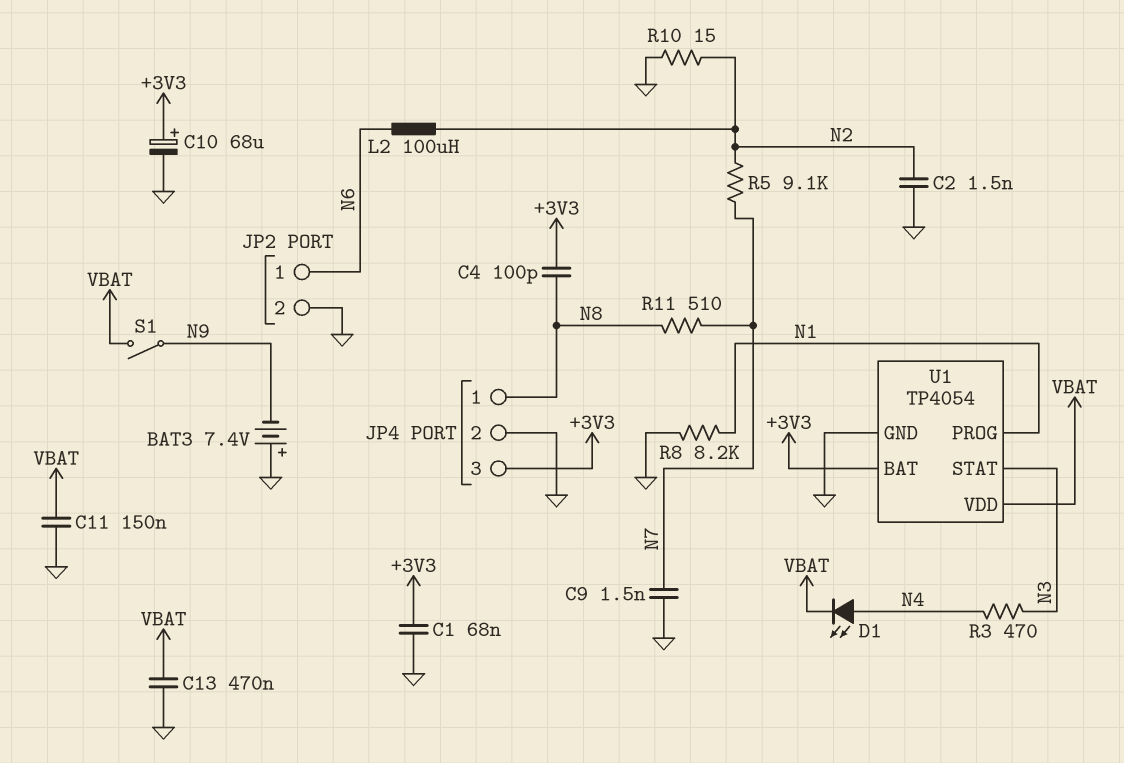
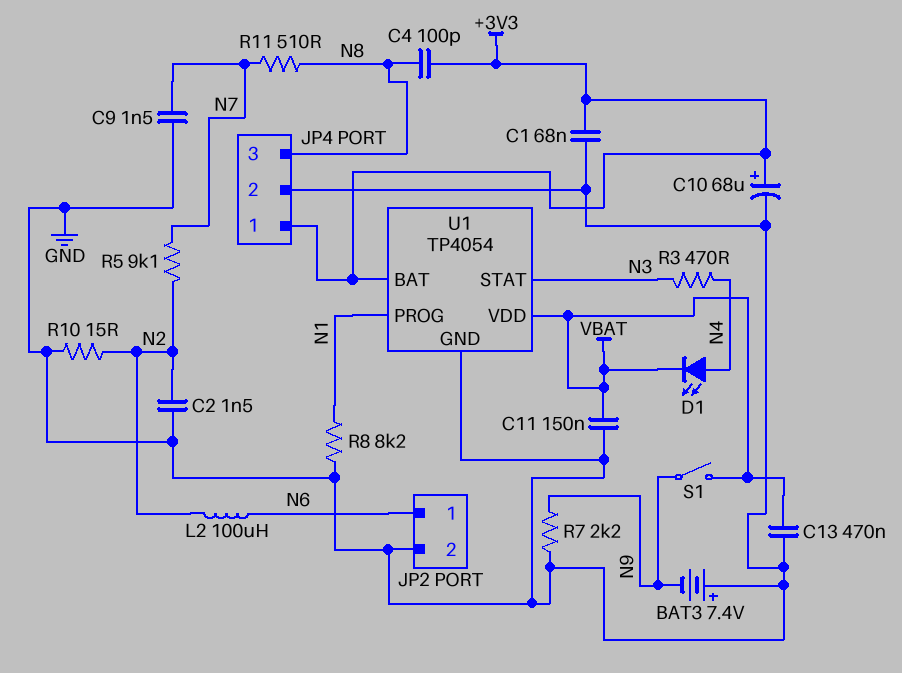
JP4 pin 1: N8 -> +3V3
JP4 pin 3: +3V3 -> N8
R7: none -> 2.2k (GND, N9)

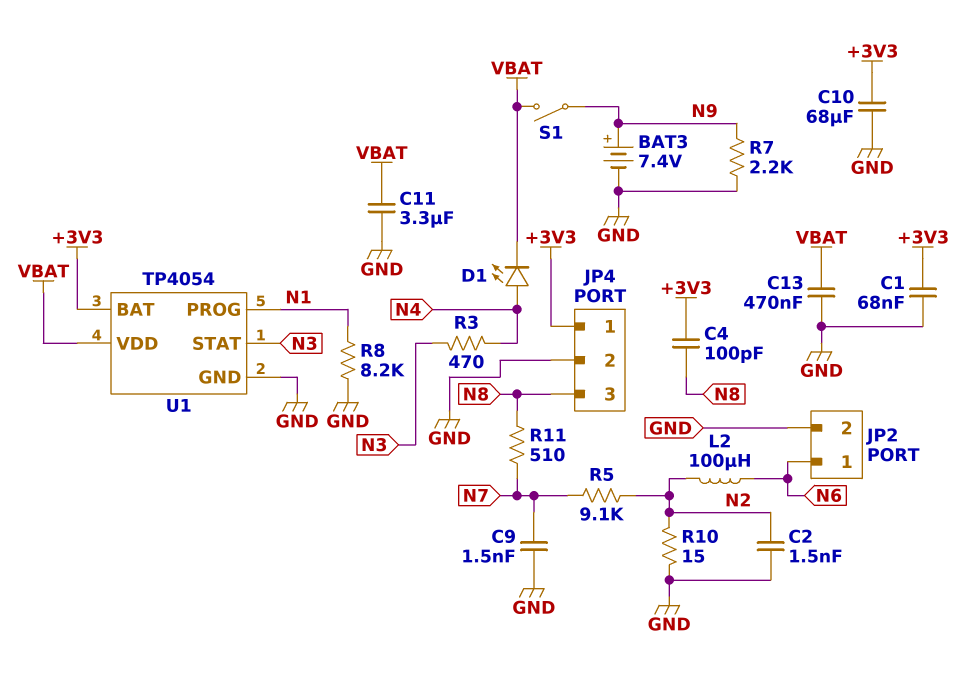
BAT3: 7.4V (plus GND, minus N9) -> 7.4V (plus N9, minus GND)
C10: 68uF (plus +3V3, minus GND) -> 68uF (+3V3, GND)
C11: 150nF (GND, VBAT) -> 3.3uF (GND, VBAT)

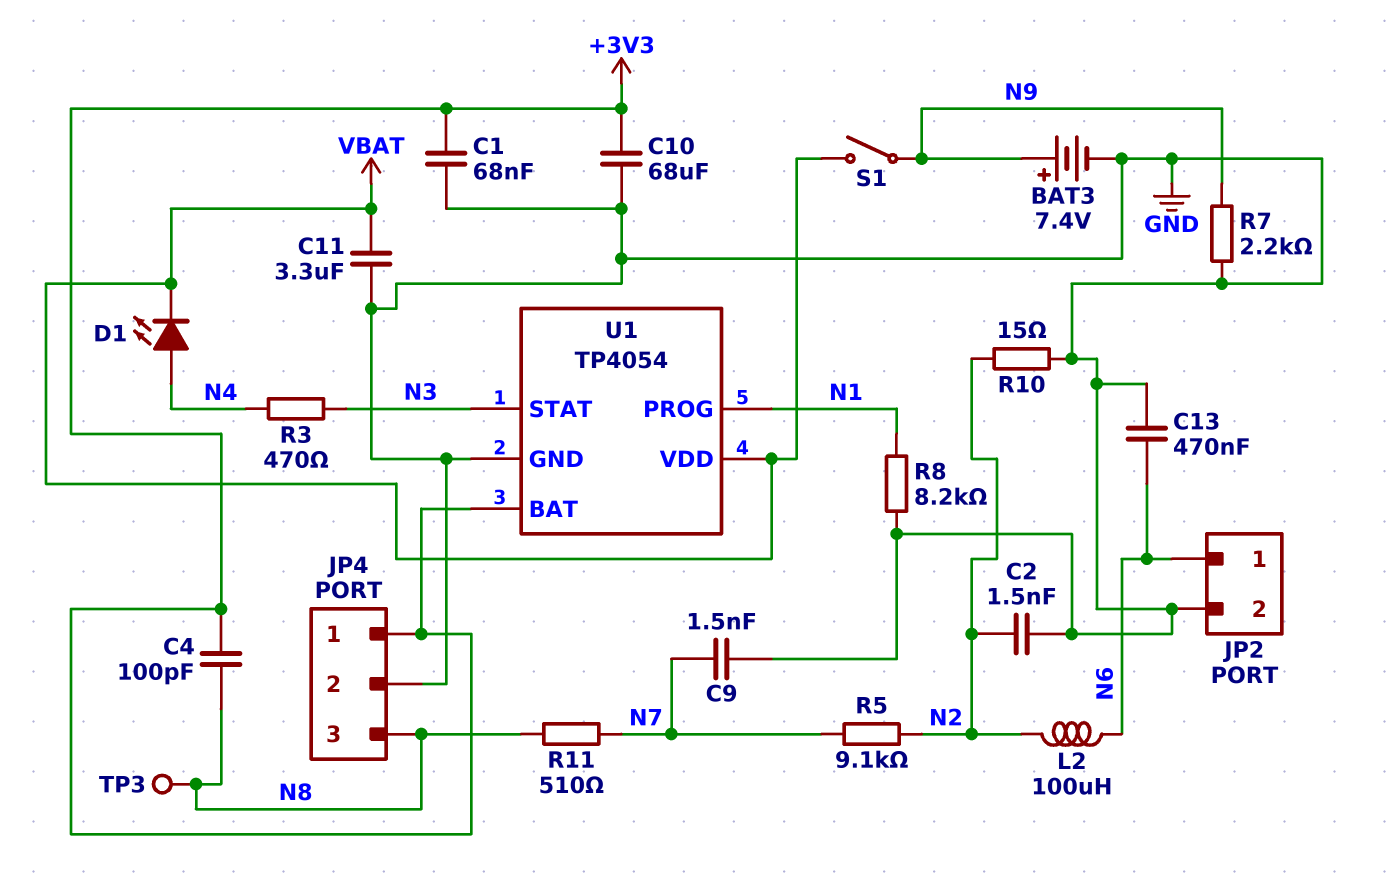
C13: 470nF (GND, VBAT) -> 470nF (GND, N6)
TP3: none -> test point (N8)

